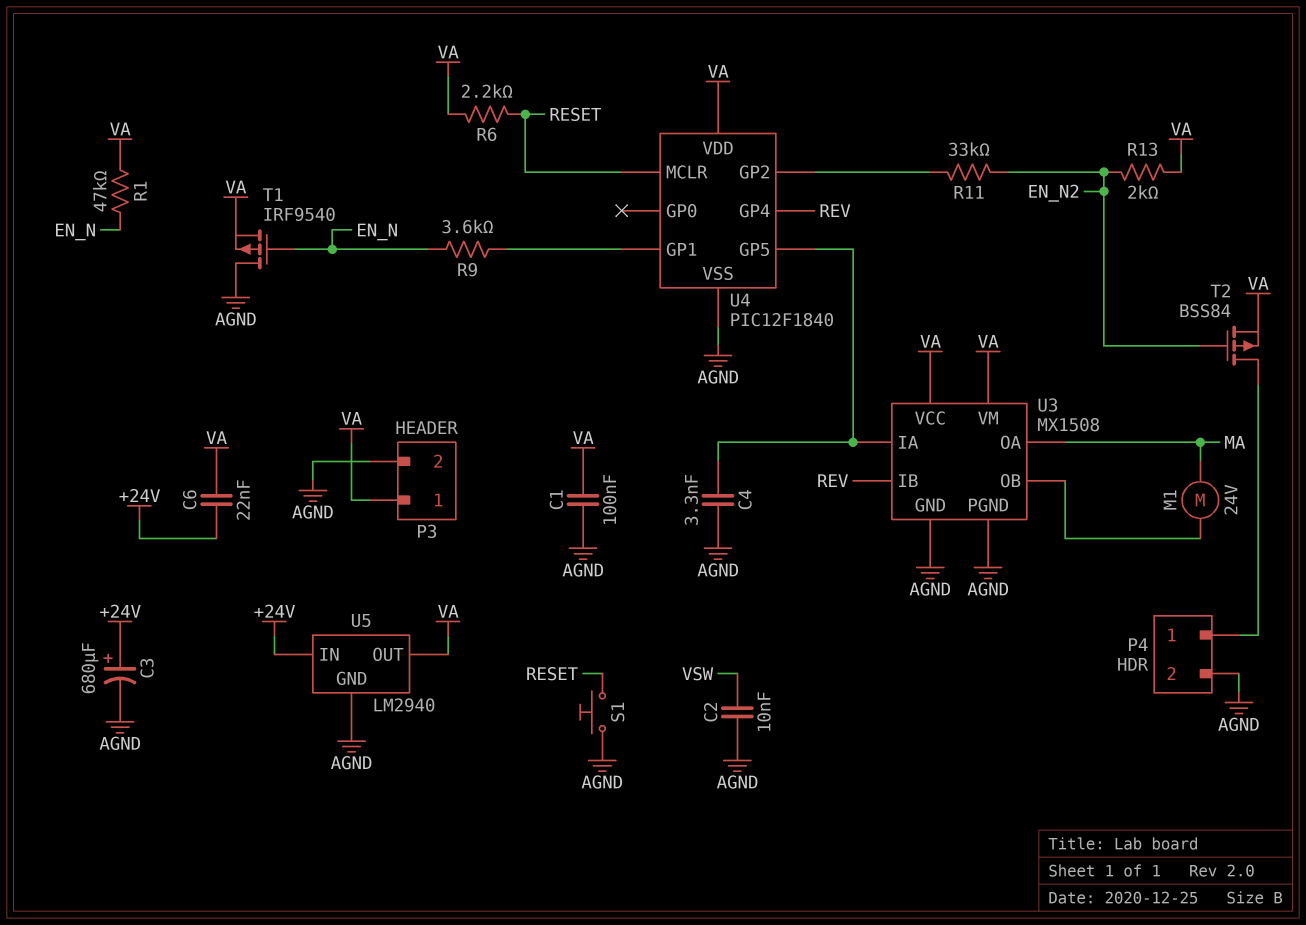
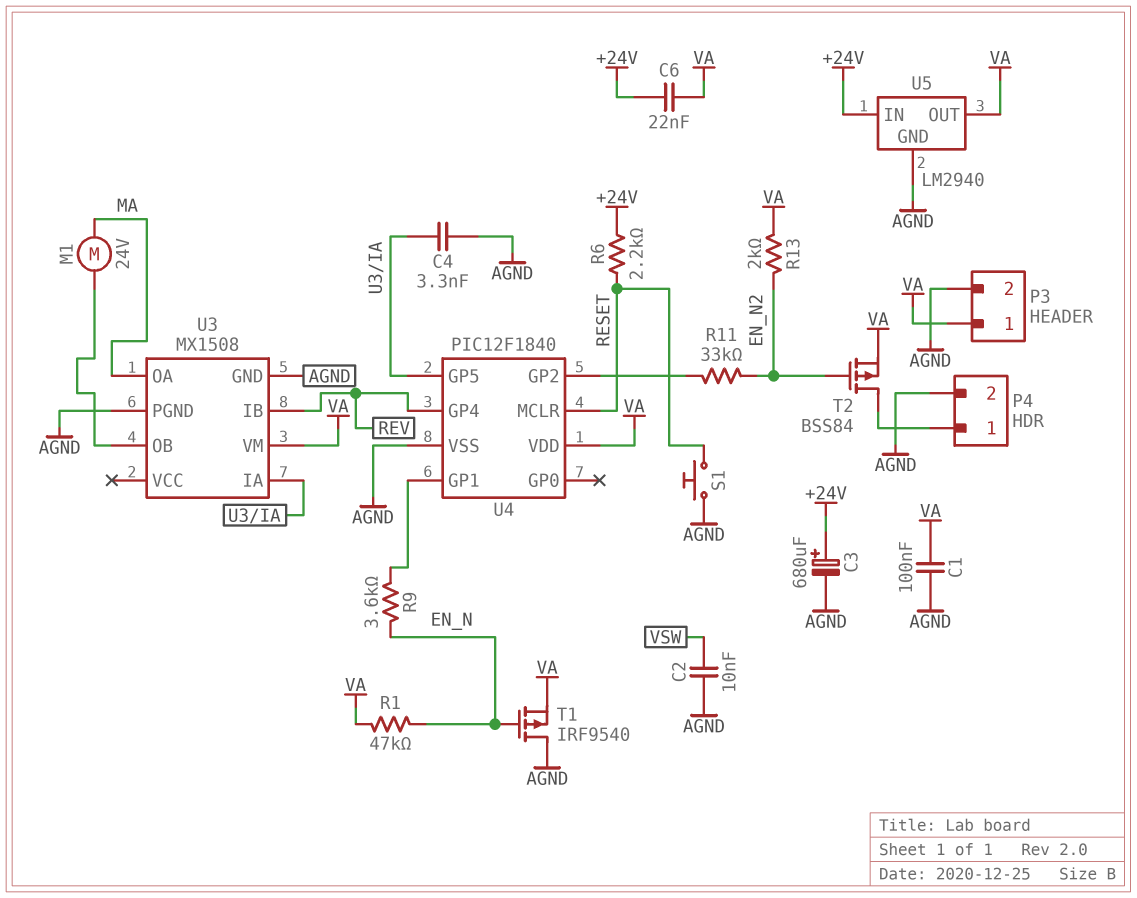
R6: 2.2k (RESET, VA) -> 2.2k (+24V, RESET)
U3 pin VCC: VA -> none

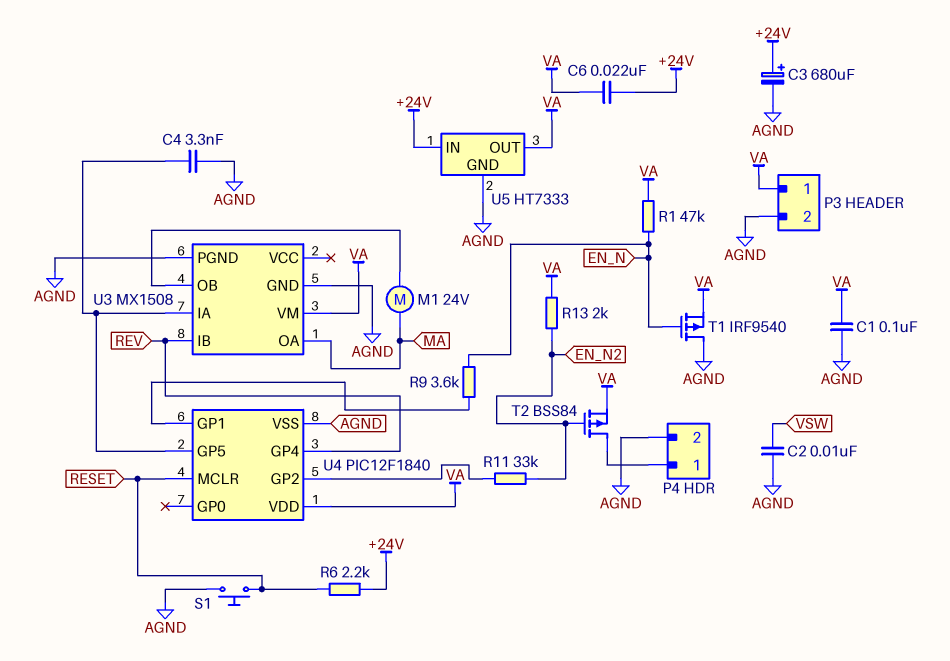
U5: LM2940 -> HT7333

